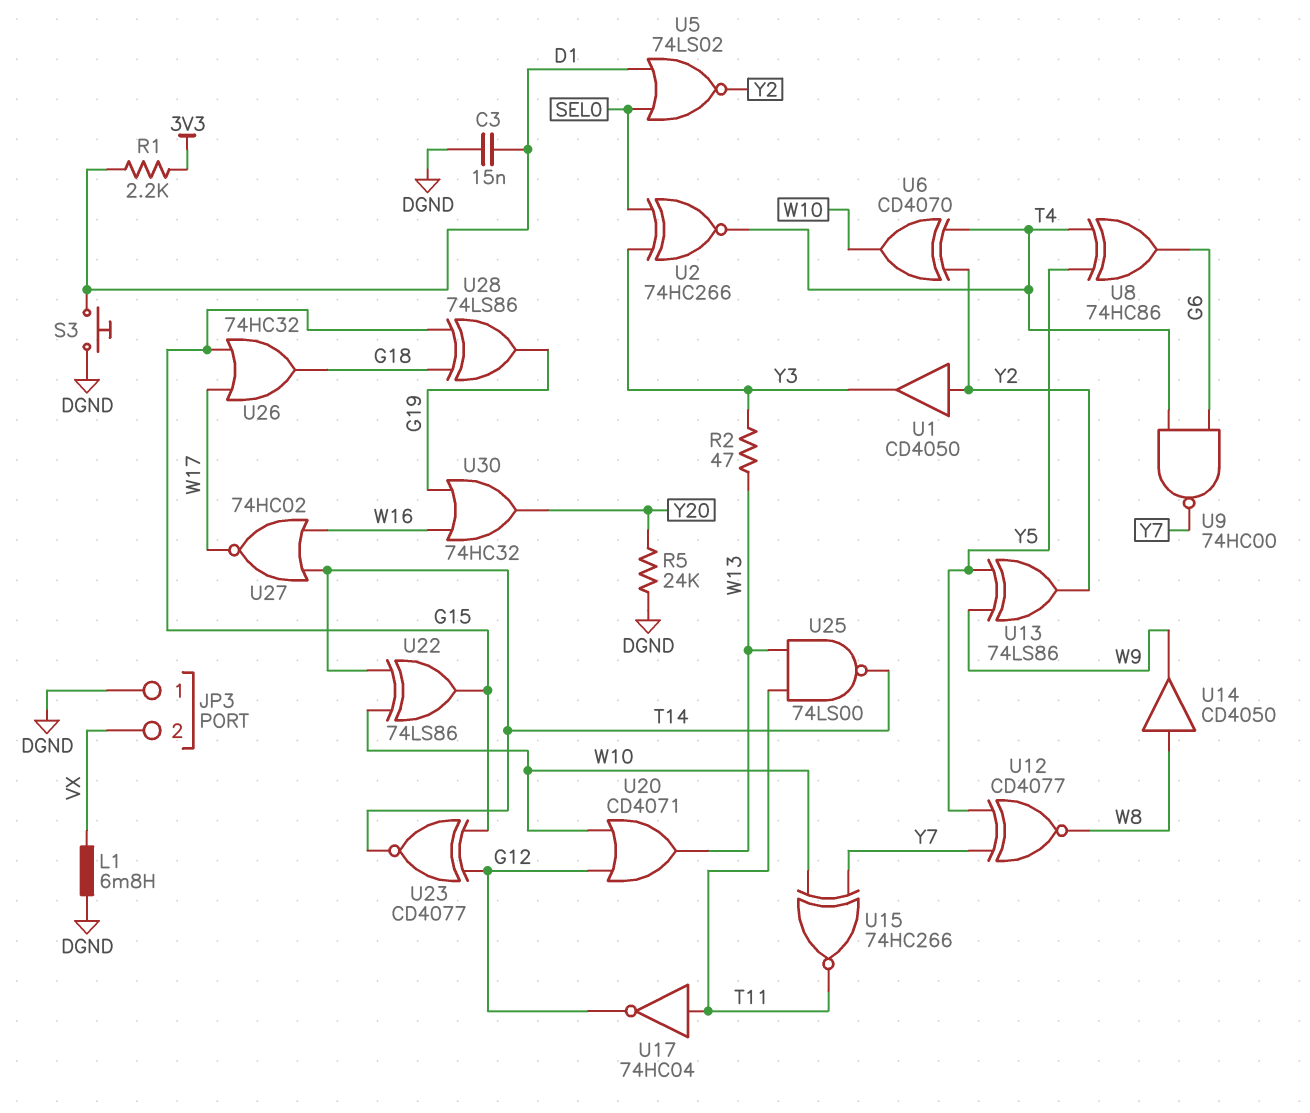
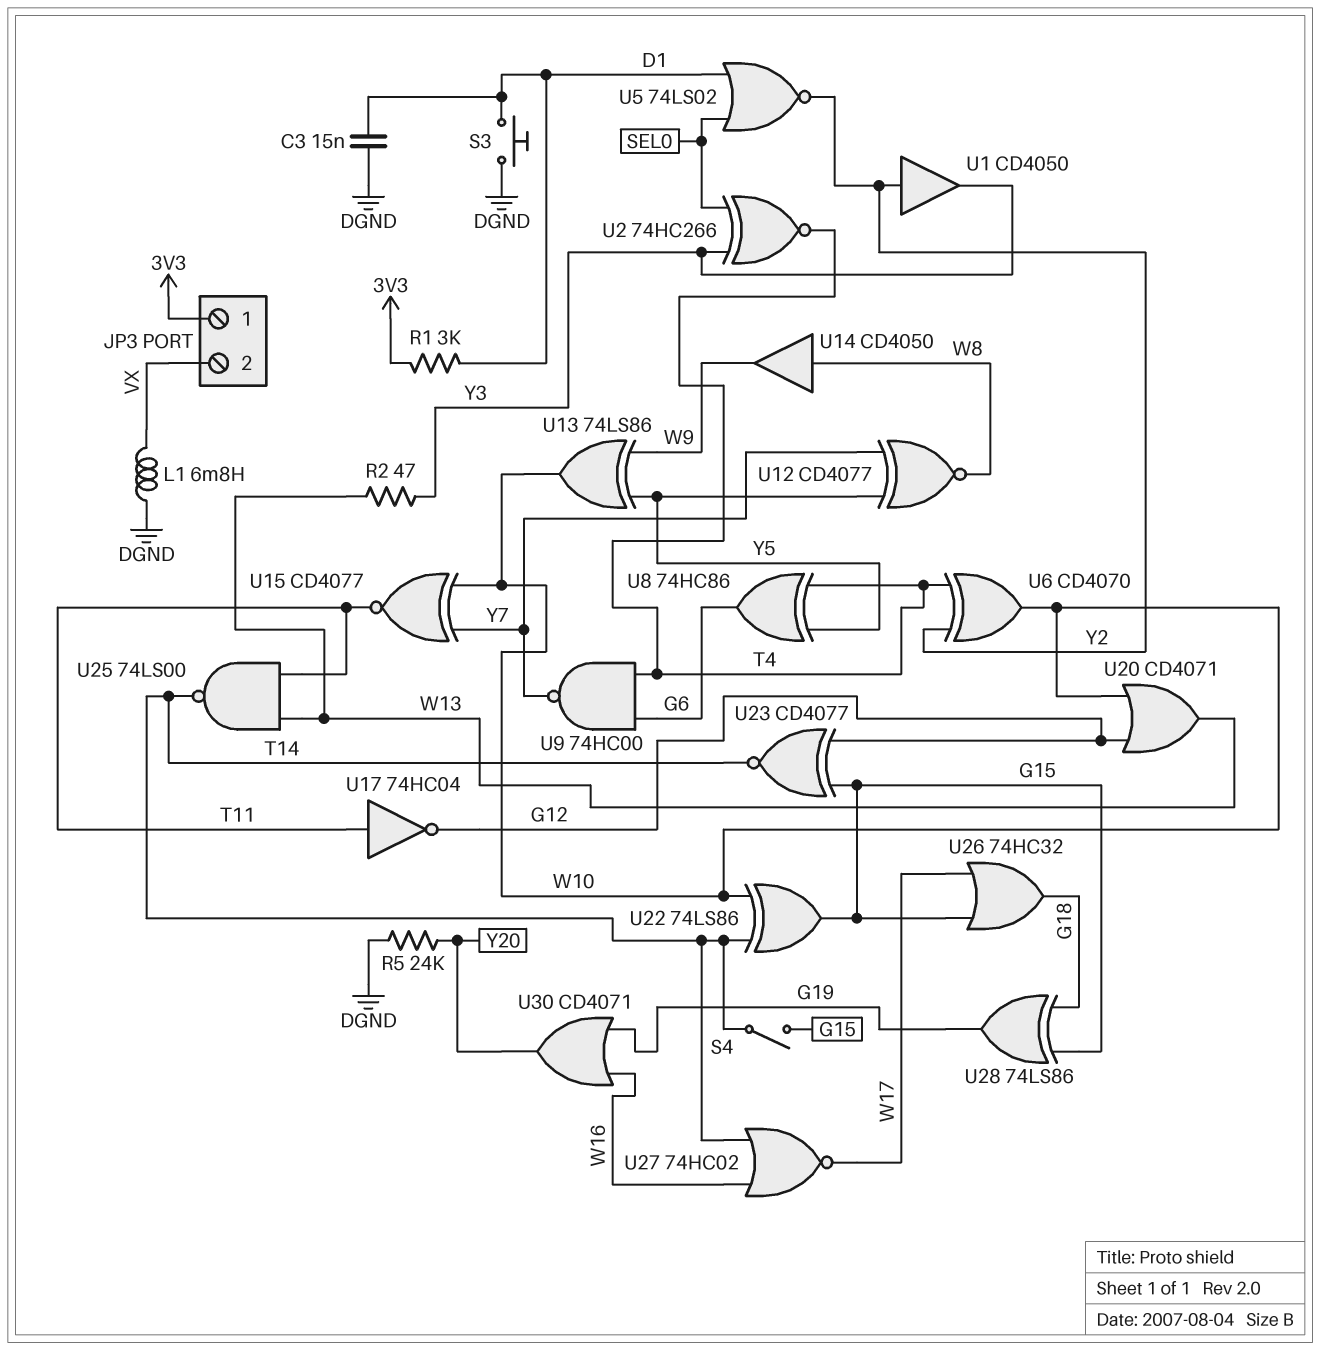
JP3 pin 1: DGND -> 3V3
R1: 2.2k (3V3, D1) -> 3k (3V3, D1)
S4: none -> switch (G15, T14)
U13: XOR 74LS86 (in W9, in Y5, out Y2) -> XOR 74LS86 (in W9, in Y5, out W10)
U15: XNOR 74HC266 (in W10, in Y7, out T11) -> XNOR CD4077 (in W10, in Y7, out T11)
U30: OR 74HC32 (in G19, in W16, out Y20) -> OR CD4071 (in G19, in W16, out Y20)

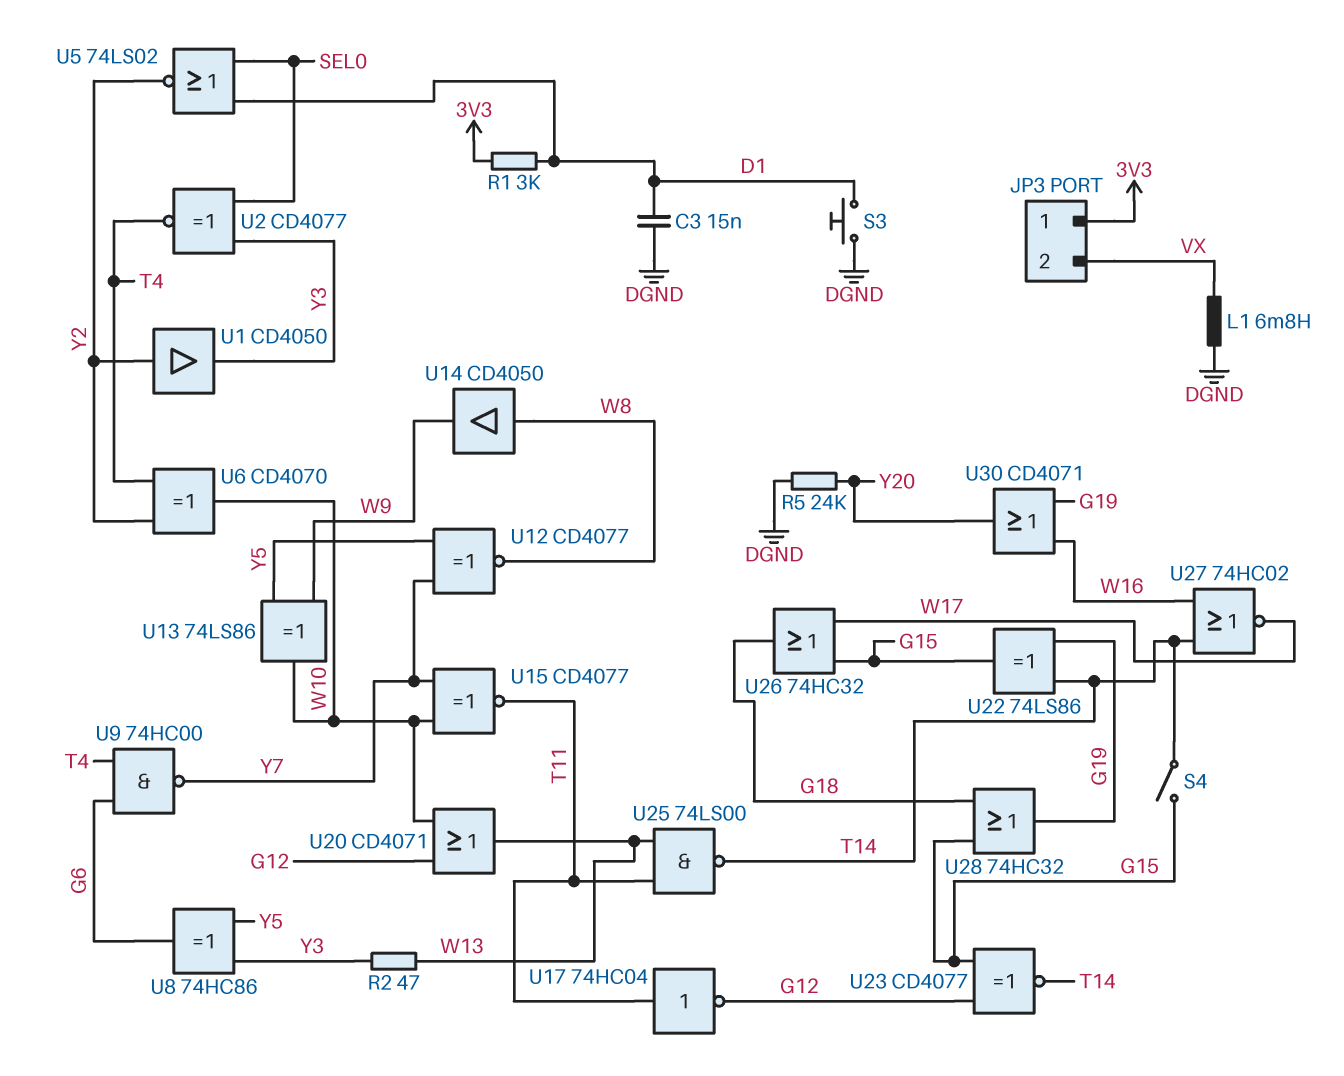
U2: XNOR 74HC266 (in SEL0, in Y3, out T4) -> XNOR CD4077 (in SEL0, in Y3, out T4)
U8: XOR 74HC86 (in T4, in Y5, out G6) -> XOR 74HC86 (in Y3, in Y5, out G6)
U22: XOR 74LS86 (in T14, in W10, out G15) -> XOR 74LS86 (in G19, in T14, out G15)
U28: XOR 74LS86 (in G15, in G18, out G19) -> OR 74HC32 (in G15, in G18, out G19)

